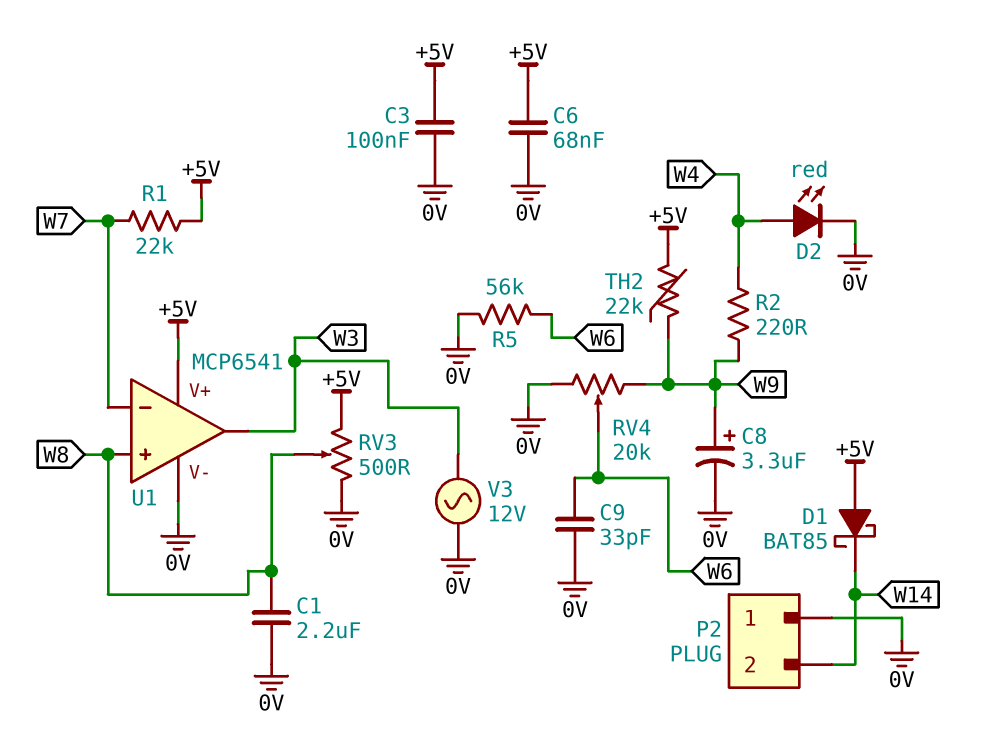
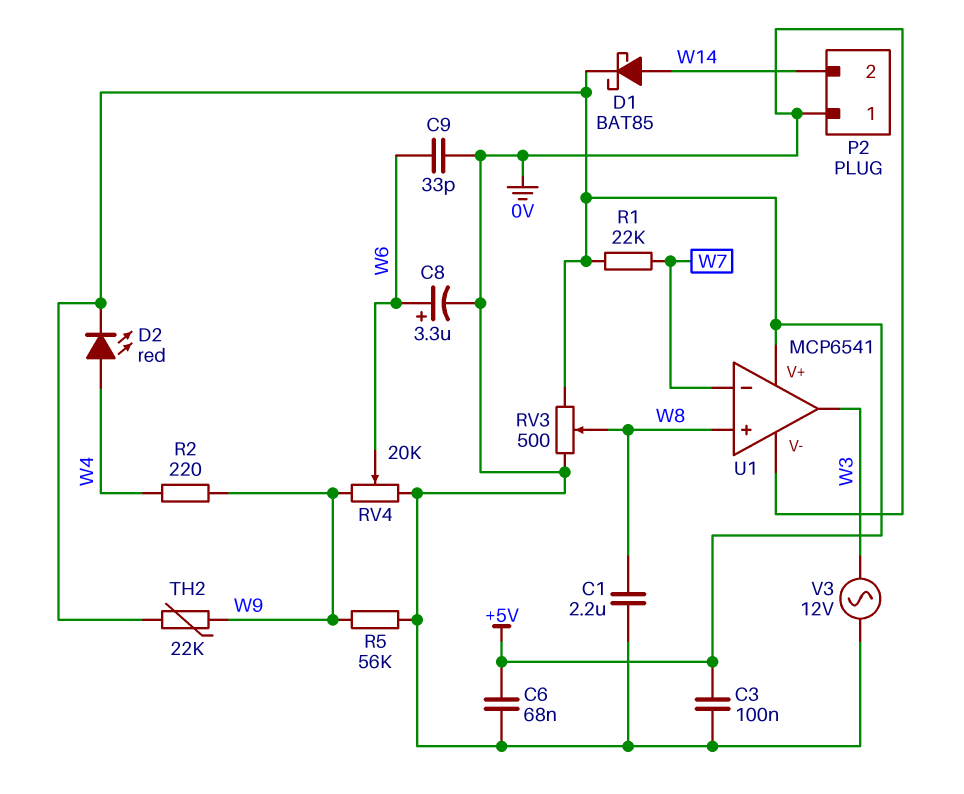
C8: 3.3uF (plus W9, minus 0V) -> 3.3uF (plus W6, minus 0V)
D1: schottky BAT85 (A +5V, K W14) -> schottky BAT85 (A W14, K +5V)
D2: LED red (A W4, K 0V) -> LED red (A W4, K +5V)
R5: 56k (0V, W6) -> 56k (0V, W9)

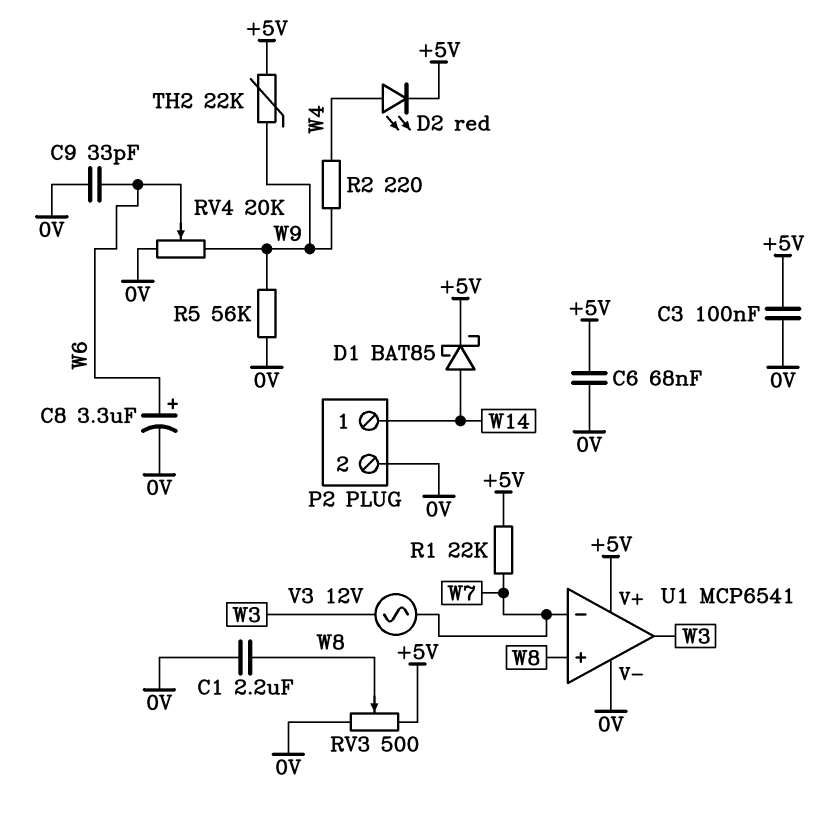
P2 pin 1: 0V -> W14
P2 pin 2: W14 -> 0V
V3: AC 12V (0V, W3) -> AC 12V (W3, W7)

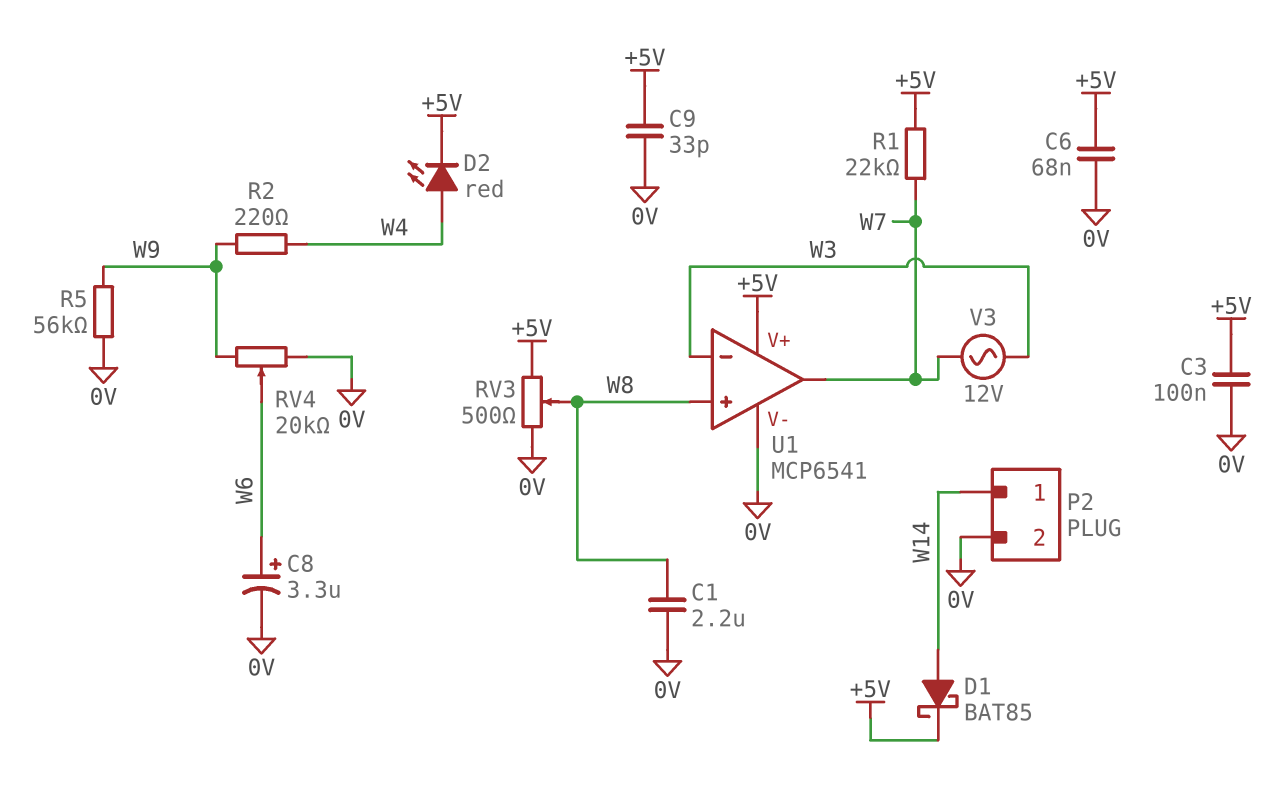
C9: 33pF (0V, W6) -> 33pF (+5V, 0V)
TH2: 22k (+5V, W9) -> none
U1 pin in-: W7 -> W3
U1 pin out: W3 -> W7

